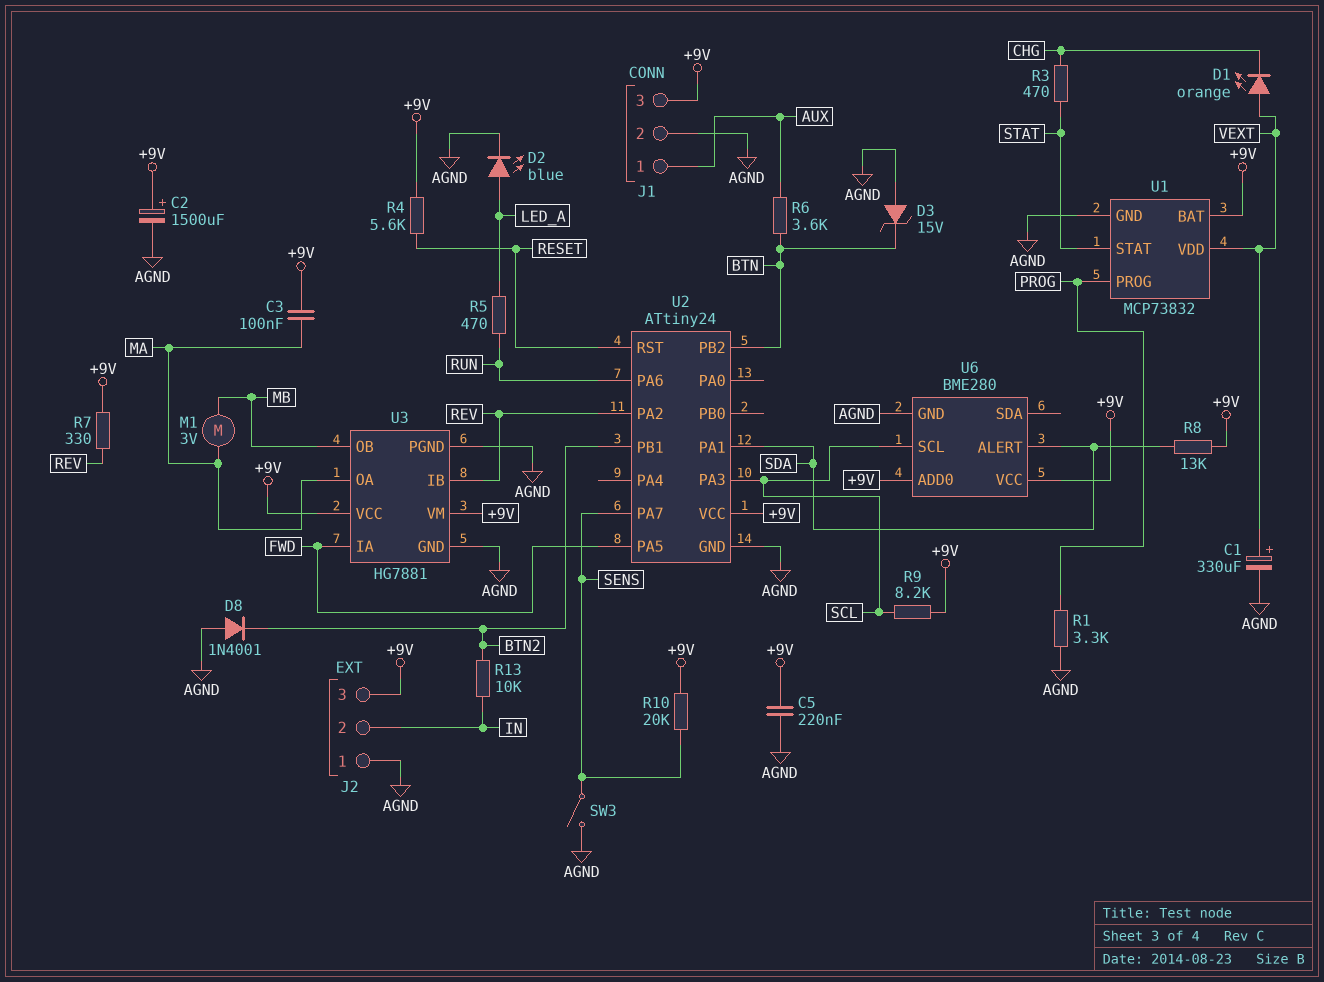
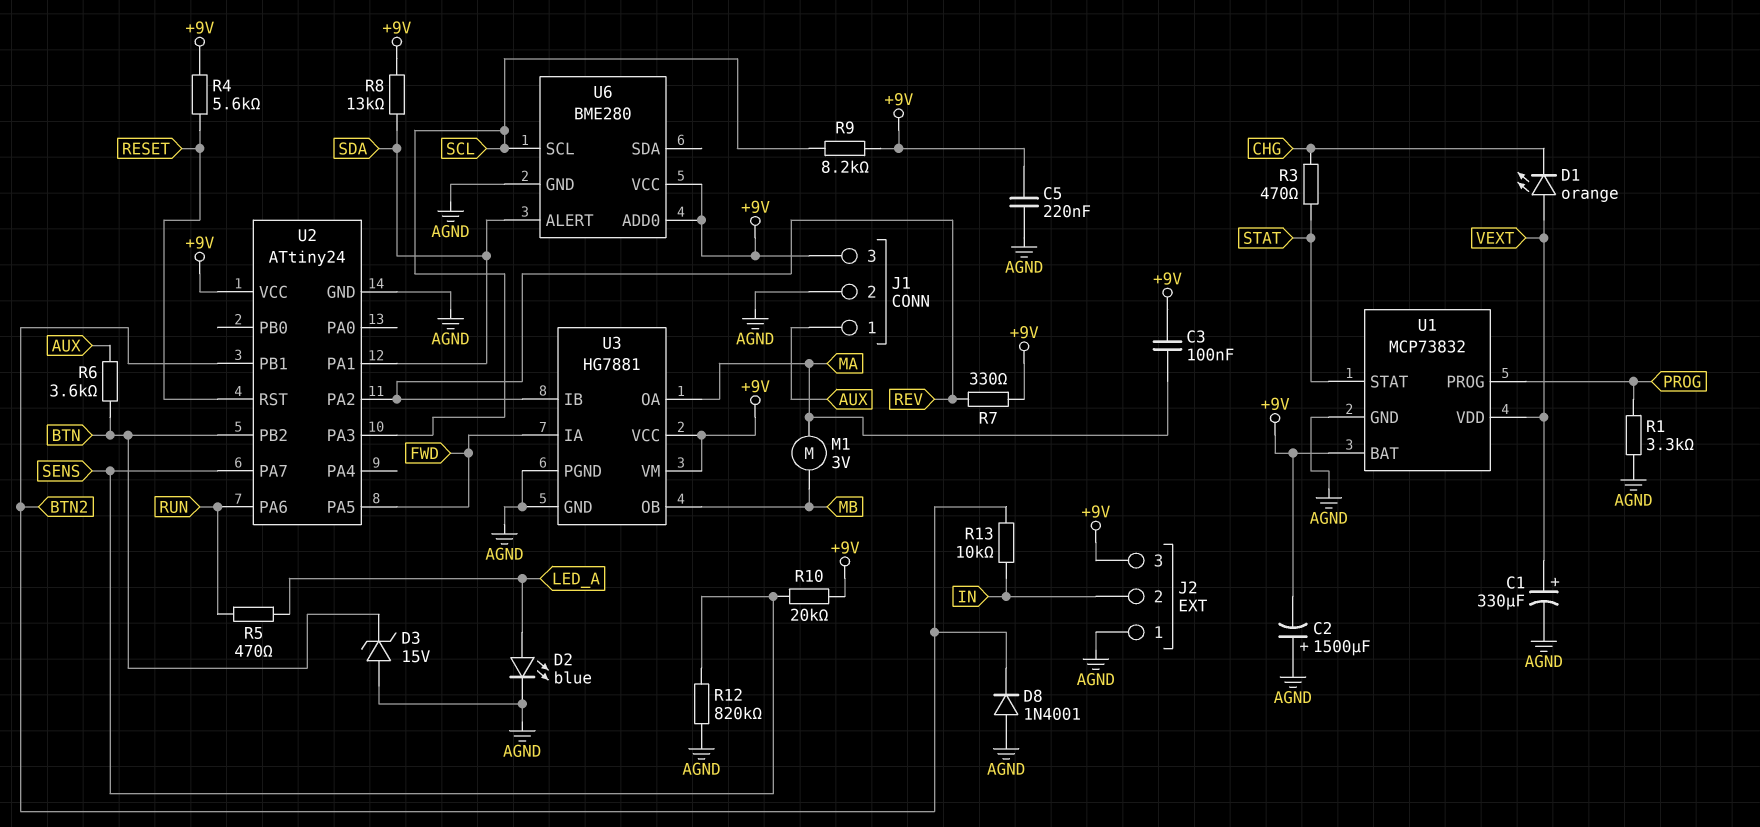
C2: 1500uF (plus +9V, minus AGND) -> 1500uF (plus AGND, minus +9V)
R12: none -> 820k (AGND, SENS)
SW3: switch (AGND, SENS) -> none

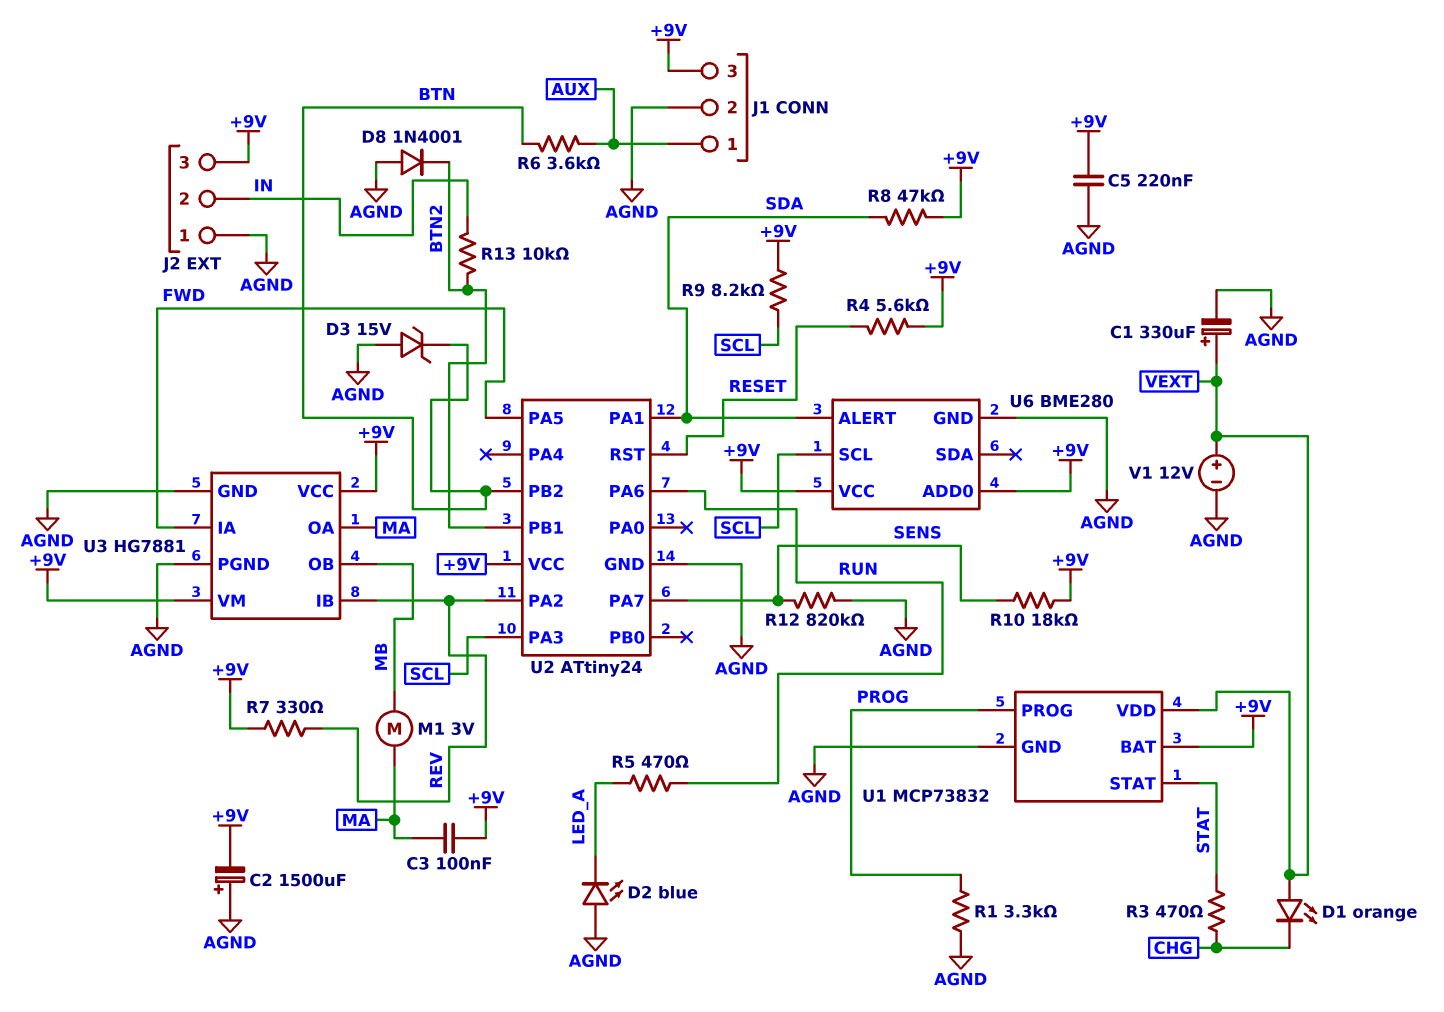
D2: LED blue (A LED_A, K AGND) -> LED blue (A AGND, K LED_A)
R8: 13k (+9V, SDA) -> 47k (+9V, SDA)
R10: 20k (+9V, SENS) -> 18k (+9V, SENS)
V1: none -> 12V (plus VEXT, minus AGND)

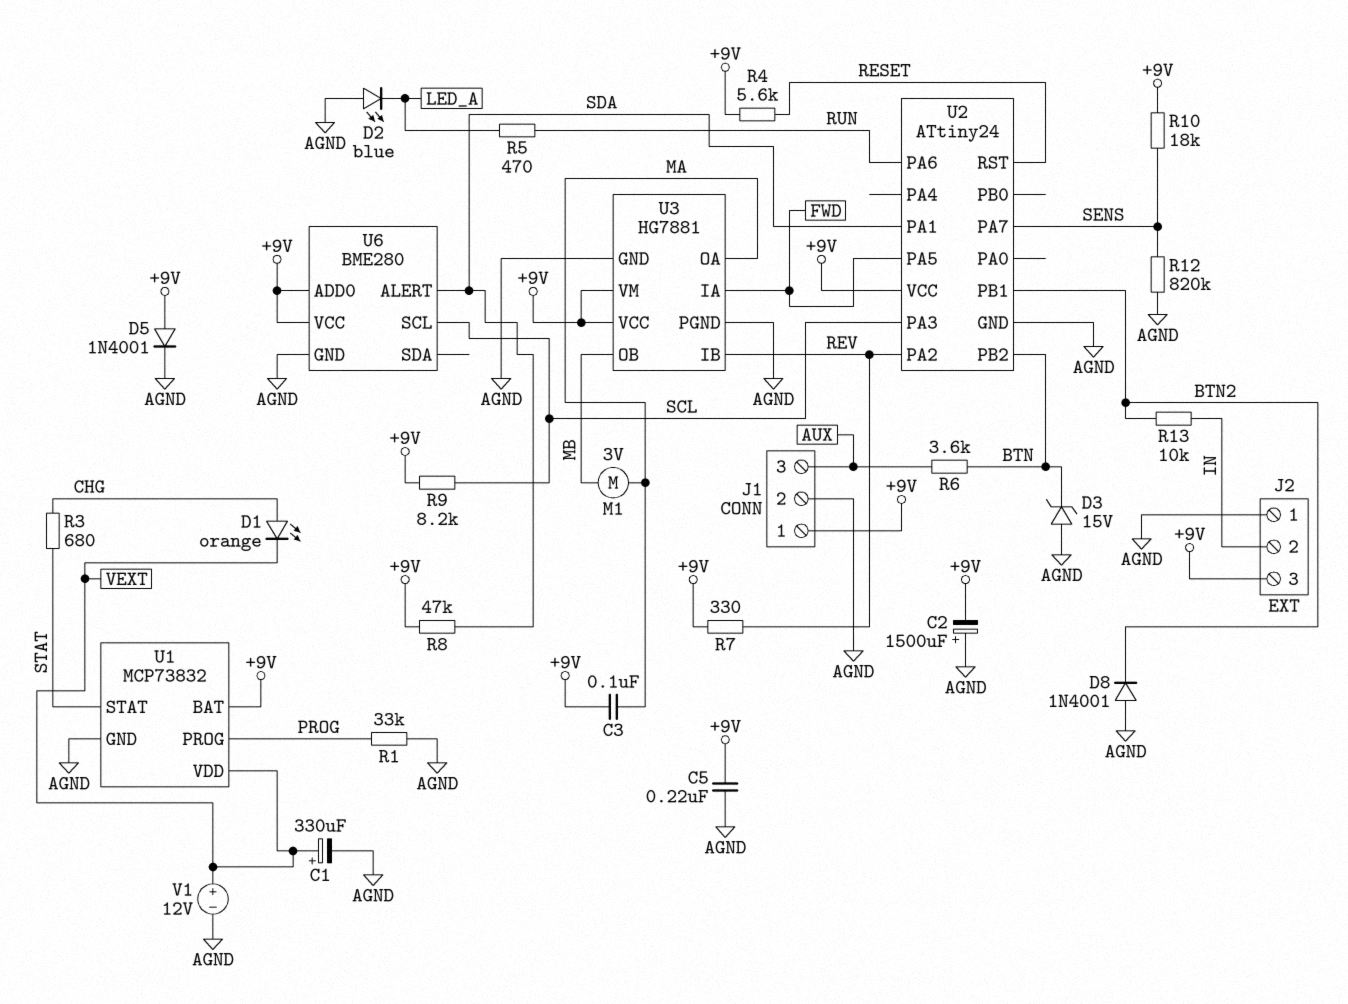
D1: LED orange (A VEXT, K CHG) -> LED orange (A CHG, K VEXT)
D5: none -> diode 1N4001 (A +9V, K AGND)
J1 pin 1: AUX -> +9V
J1 pin 3: +9V -> AUX
R1: 3.3k (AGND, PROG) -> 33k (AGND, PROG)
R3: 470 (CHG, STAT) -> 680 (CHG, STAT)

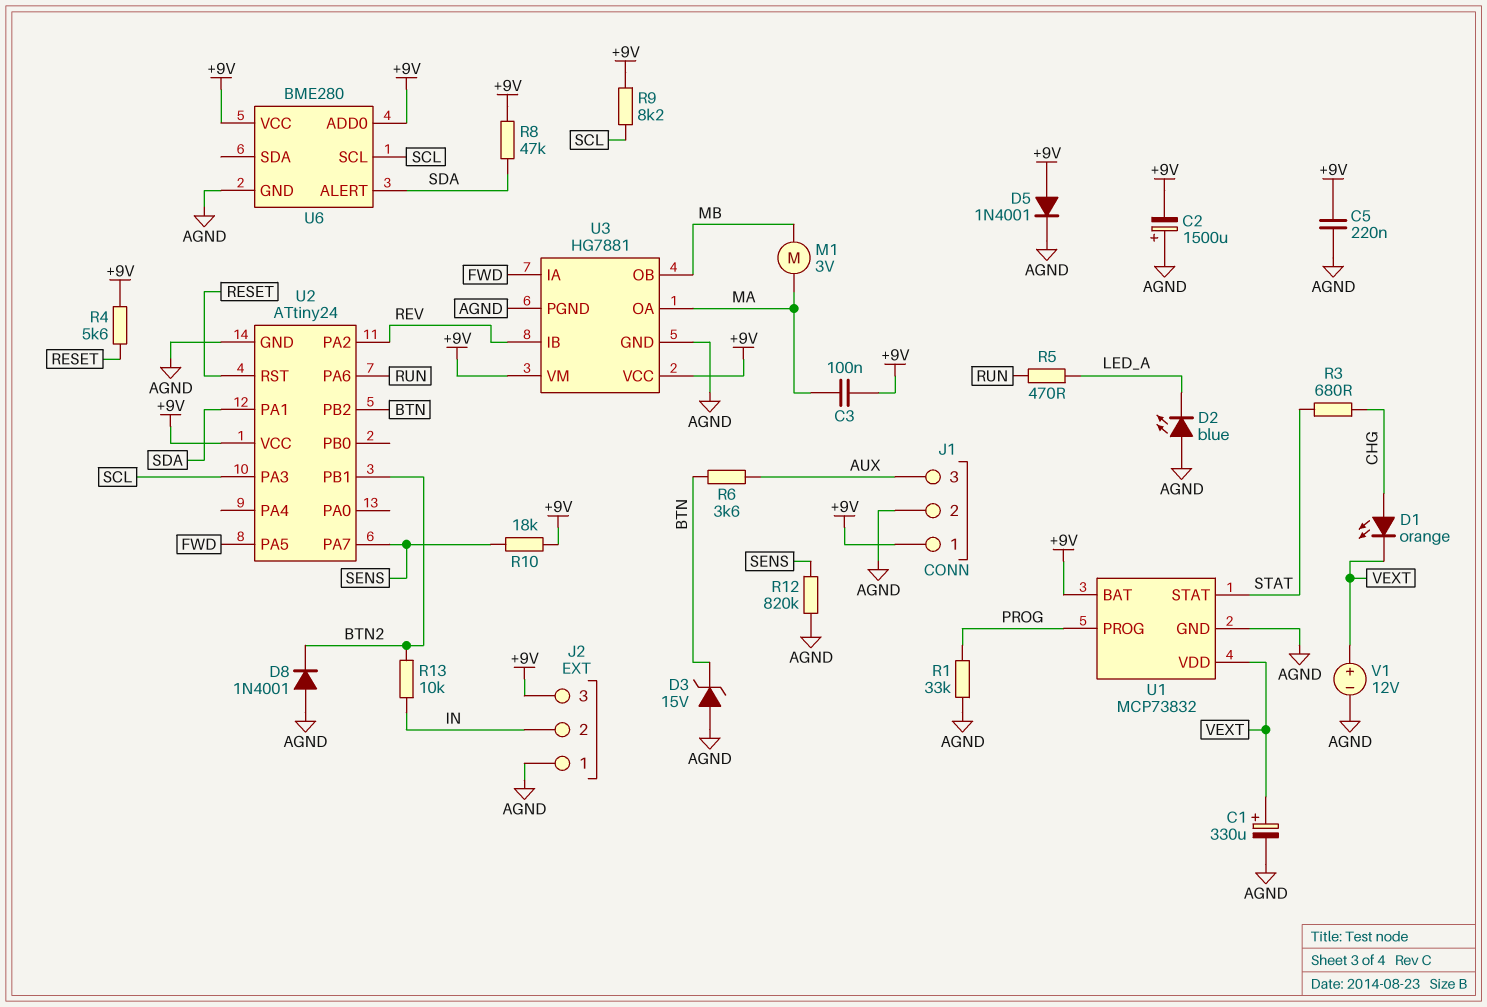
R7: 330 (+9V, REV) -> none

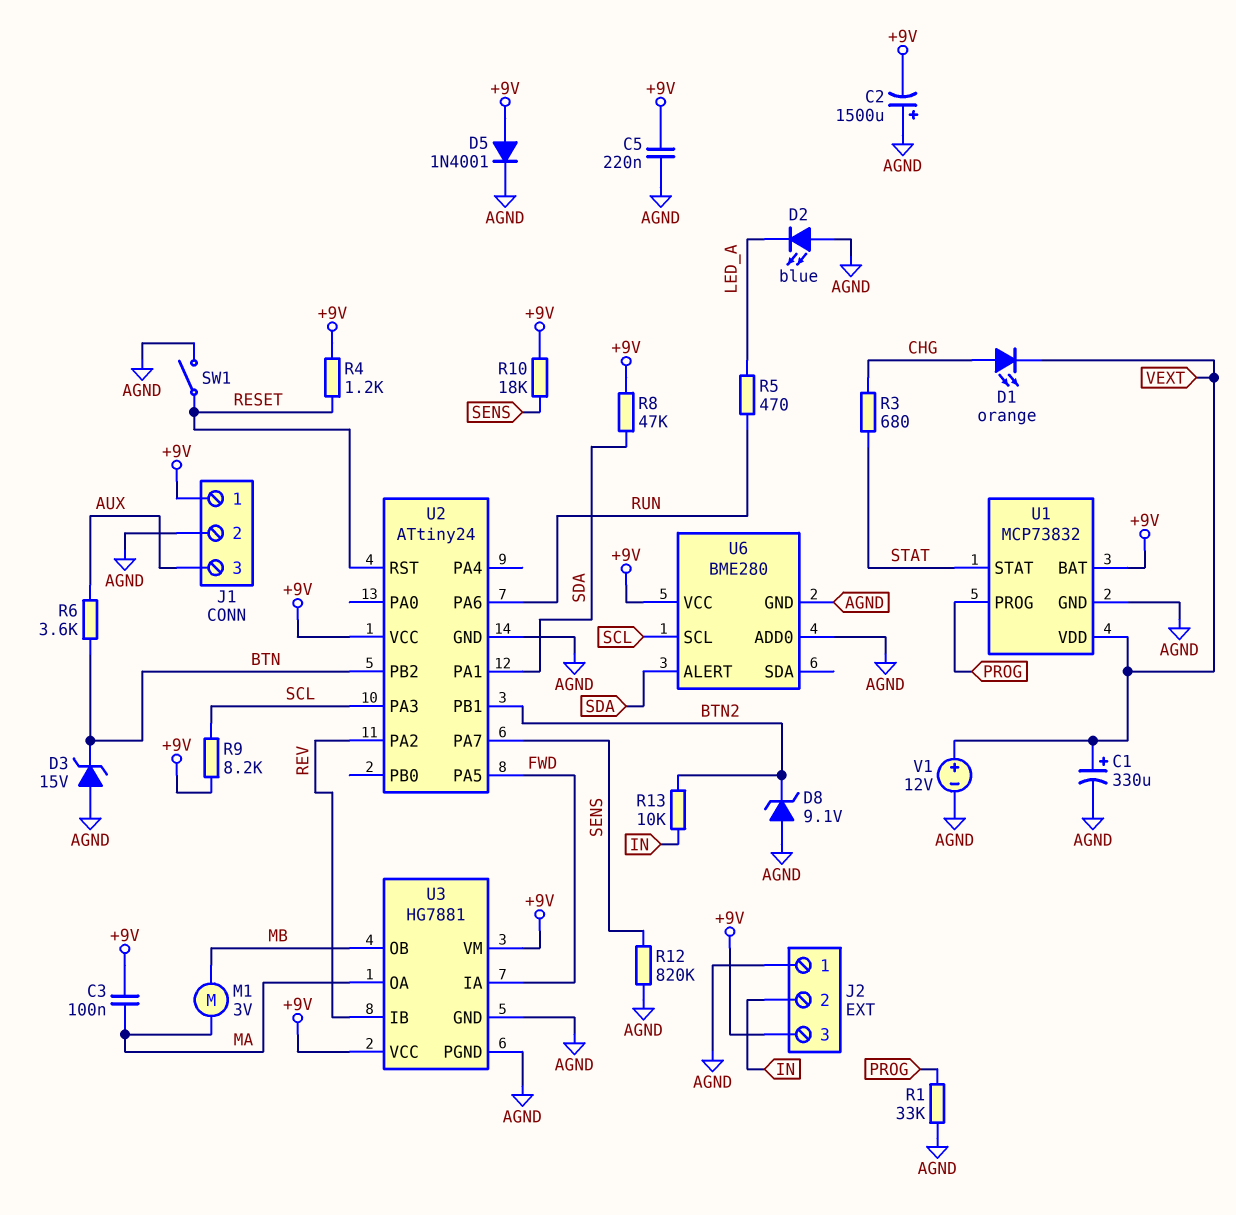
D8: diode 1N4001 (A AGND, K BTN2) -> zener 9.1V (A AGND, K BTN2)
R4: 5.6k (+9V, RESET) -> 1.2k (+9V, RESET)
SW1: none -> switch (AGND, RESET)
U6 pin ADD0: +9V -> AGND

